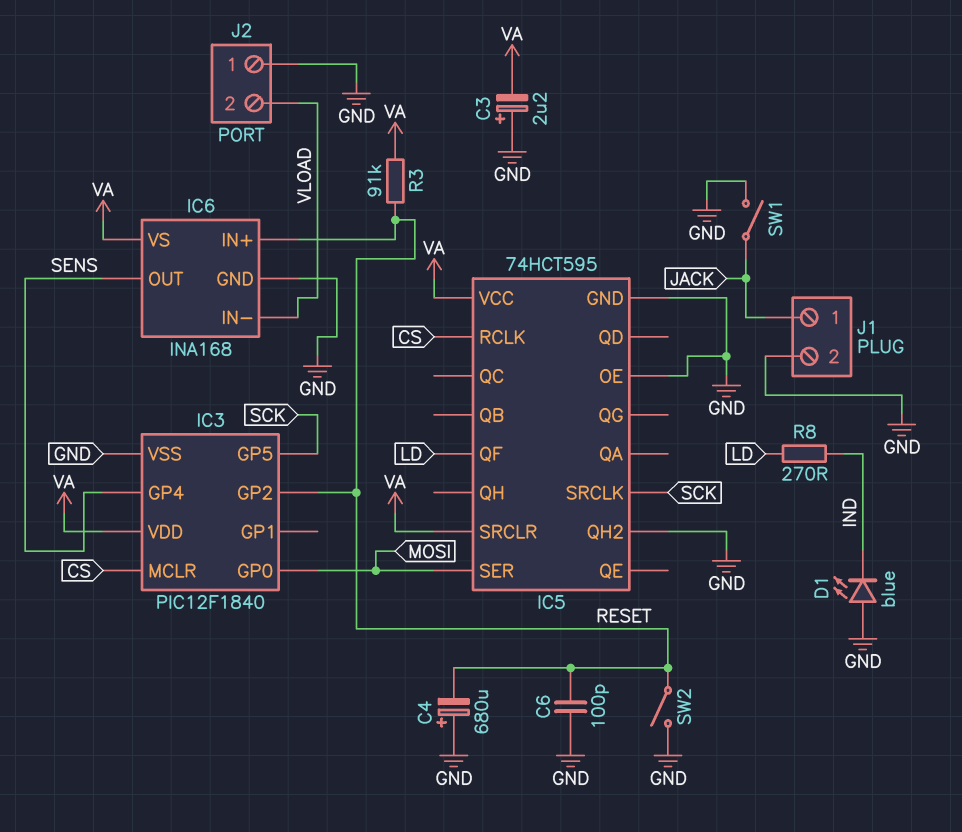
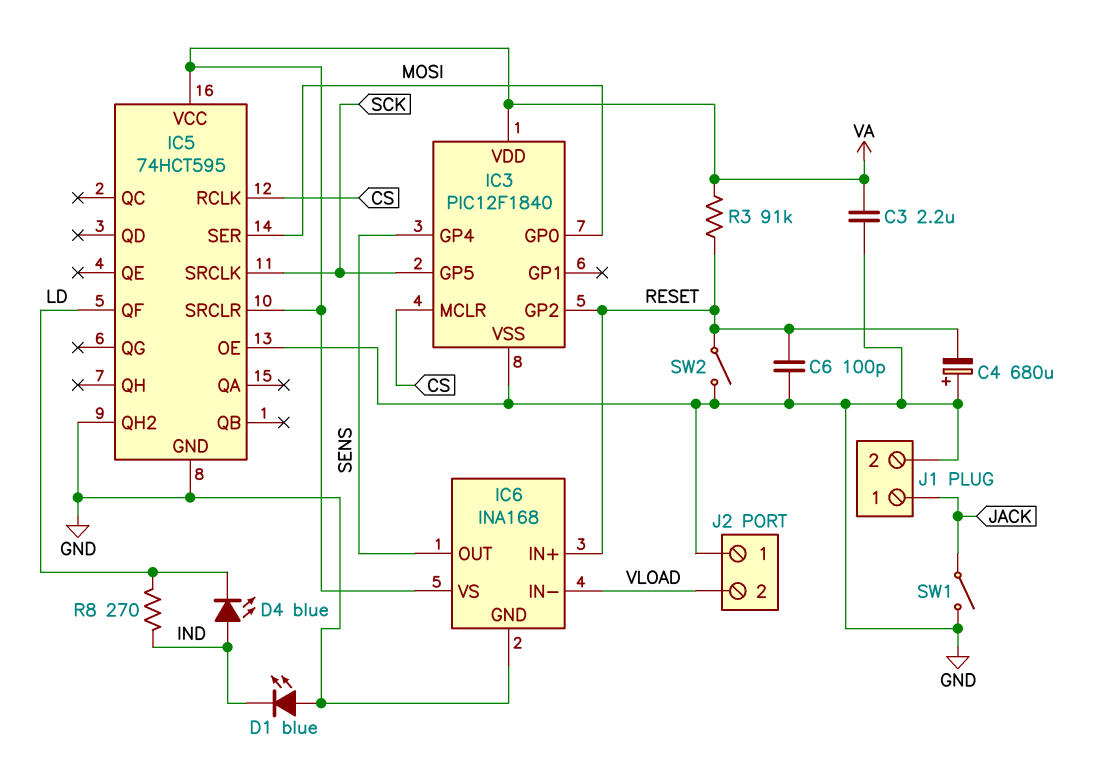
C3: 2.2uF (plus GND, minus VA) -> 2.2uF (GND, VA)
D4: none -> LED blue (A IND, K LD)

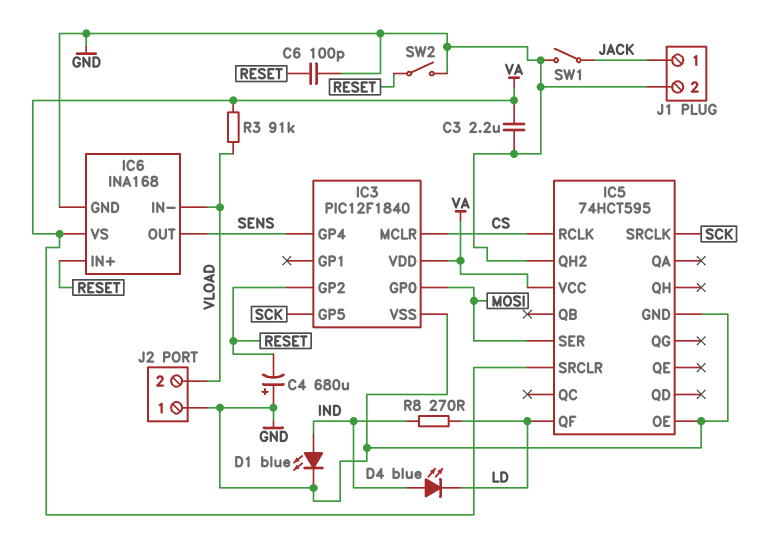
D1: LED blue (A GND, K IND) -> LED blue (A IND, K GND)
R3: 91k (RESET, VA) -> 91k (VA, VLOAD)

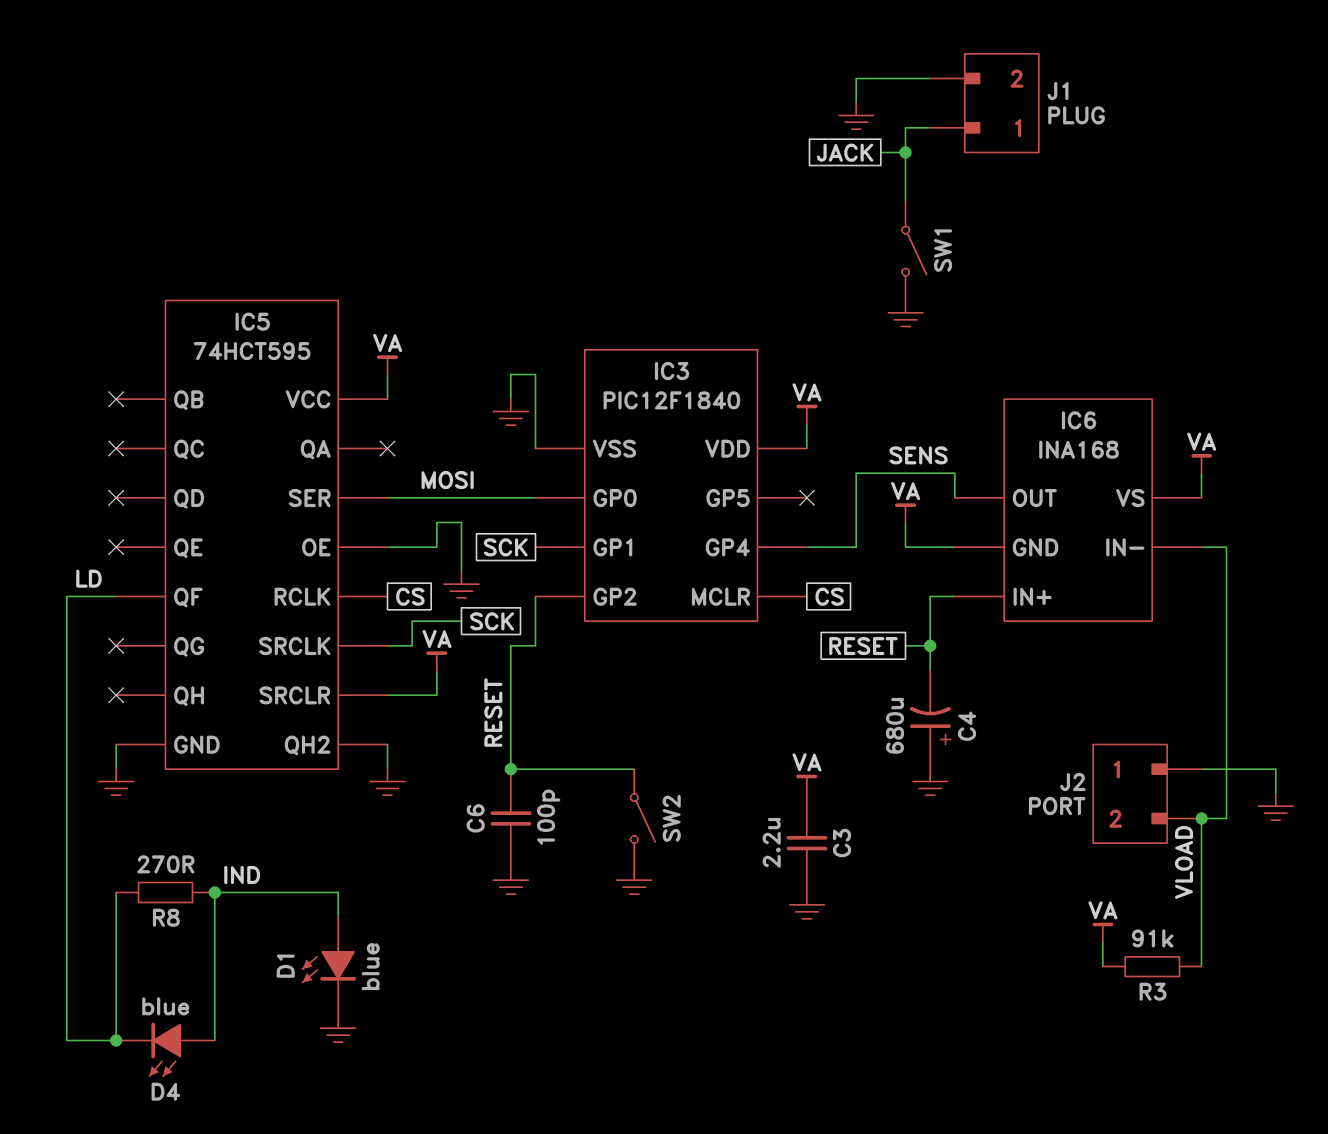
IC3 pin GP1: none -> SCK
IC3 pin GP5: SCK -> none
IC6 pin GND: GND -> VA

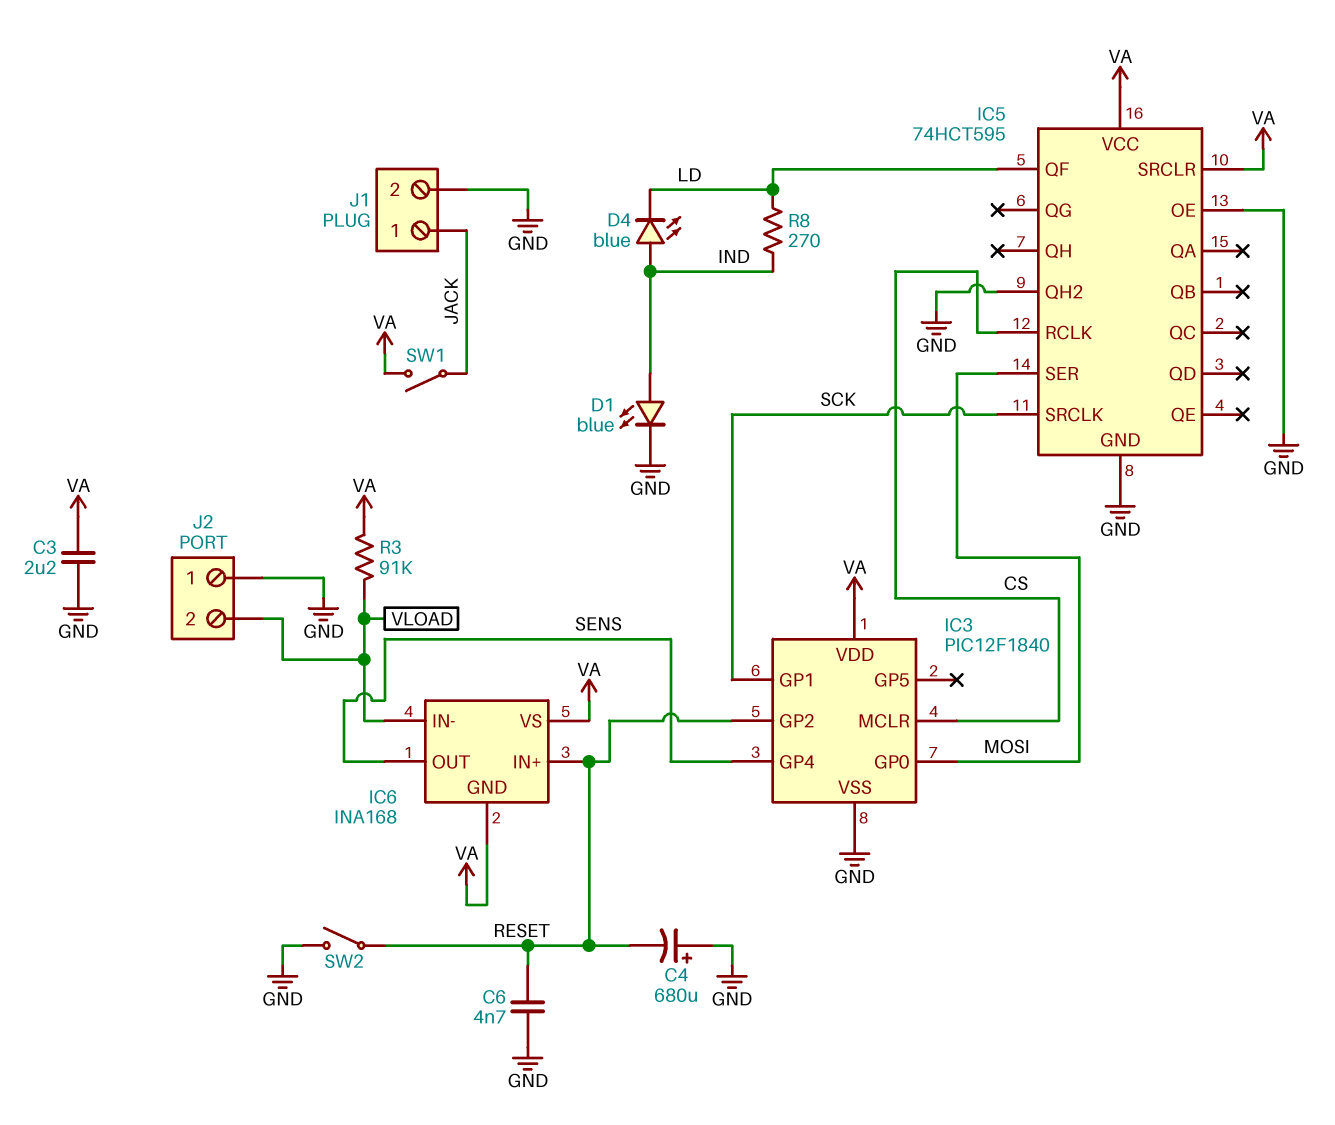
C6: 100pF (GND, RESET) -> 4.7nF (GND, RESET)
SW1: switch (GND, JACK) -> switch (JACK, VA)

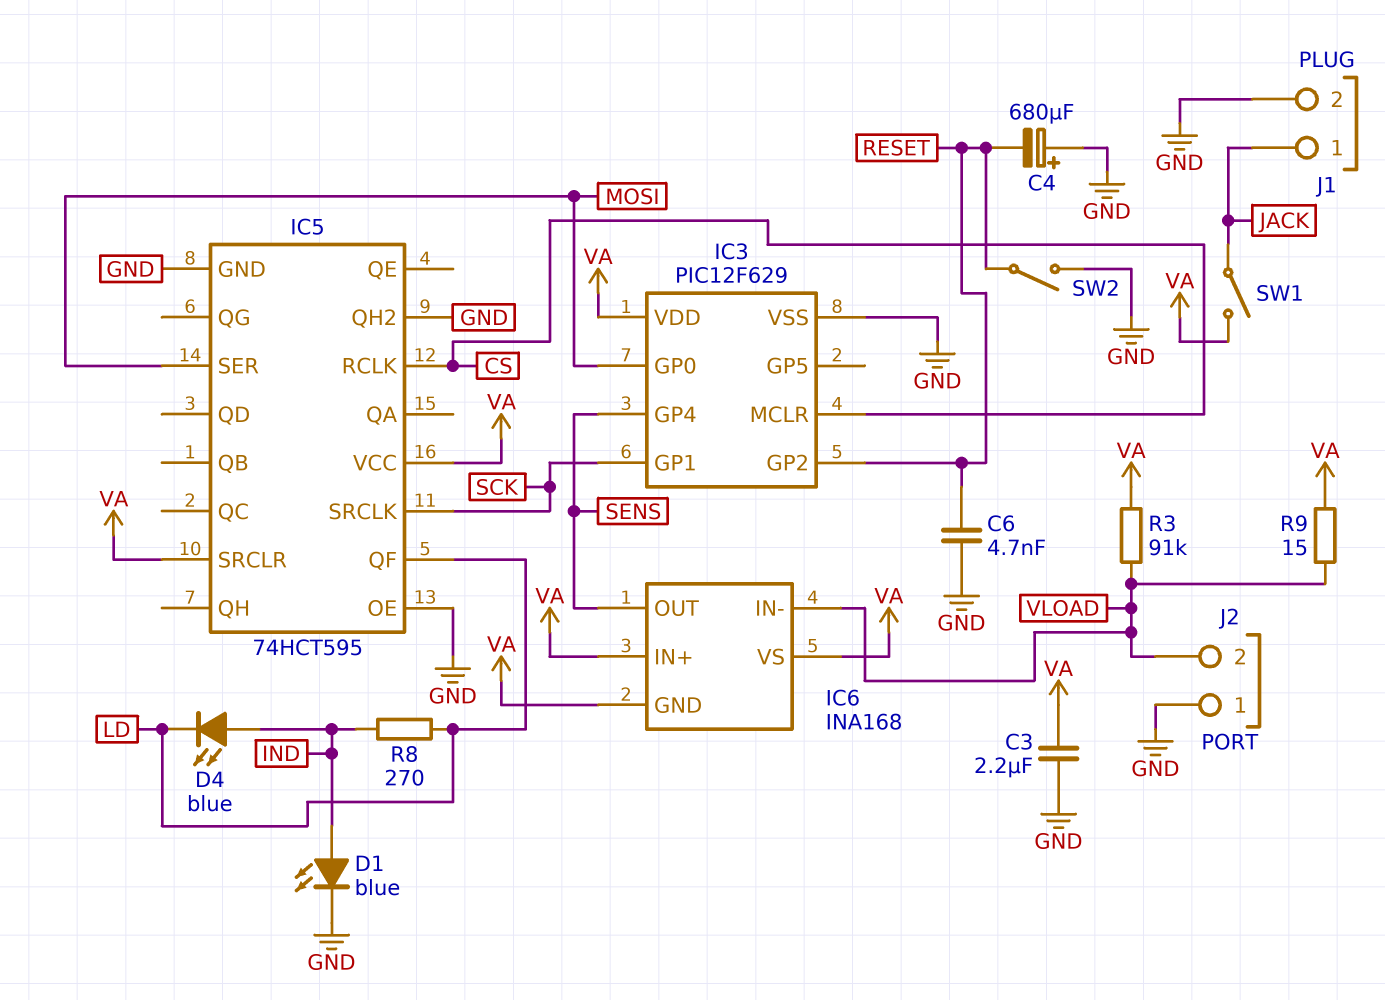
IC3: PIC12F1840 -> PIC12F629
IC6 pin IN+: RESET -> VA
R9: none -> 15 (VA, VLOAD)

